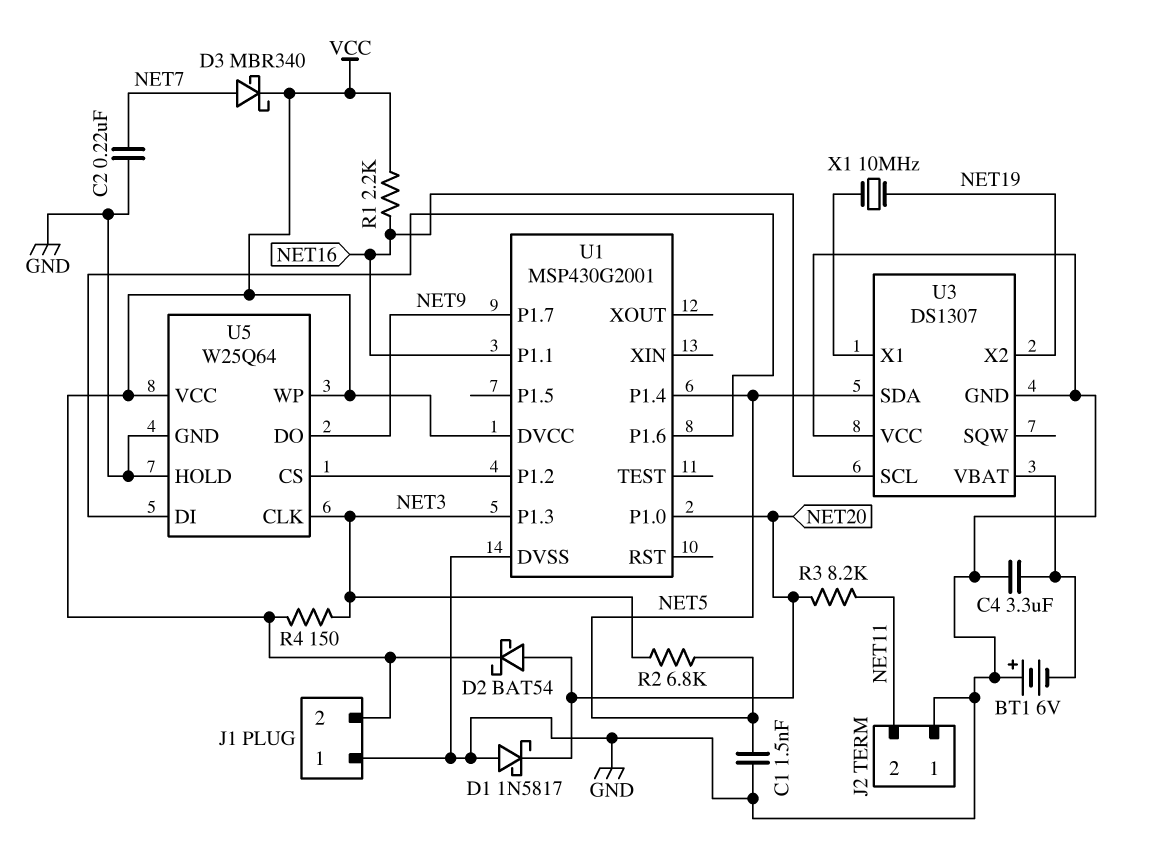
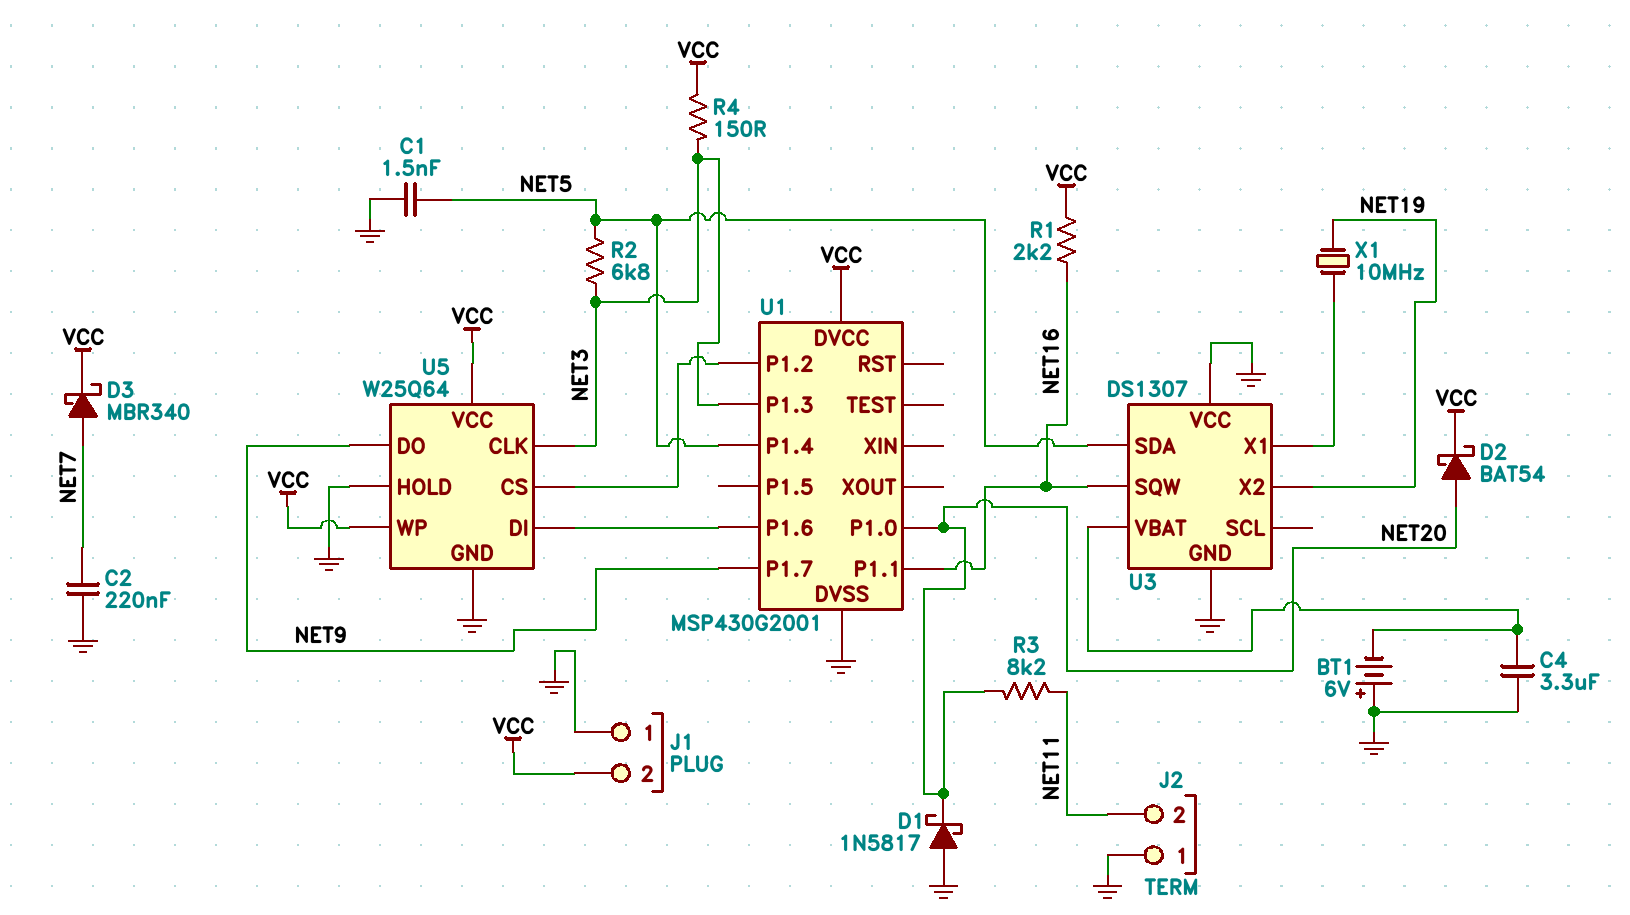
U3 pin SCL: NET16 -> none
U3 pin SQW: none -> NET16

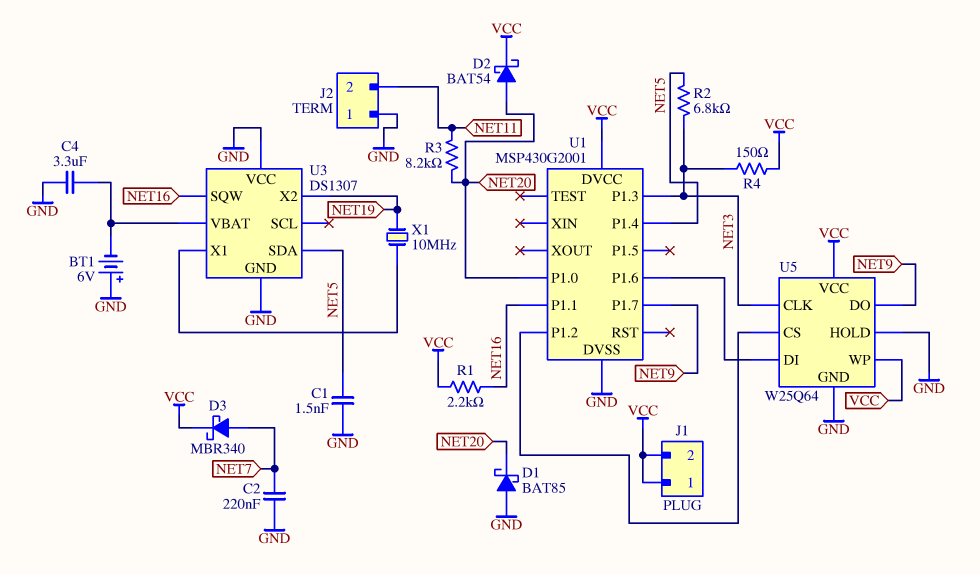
D1: schottky 1N5817 (A GND, K NET20) -> schottky BAT85 (A GND, K NET20)
J1 pin 1: GND -> VCC

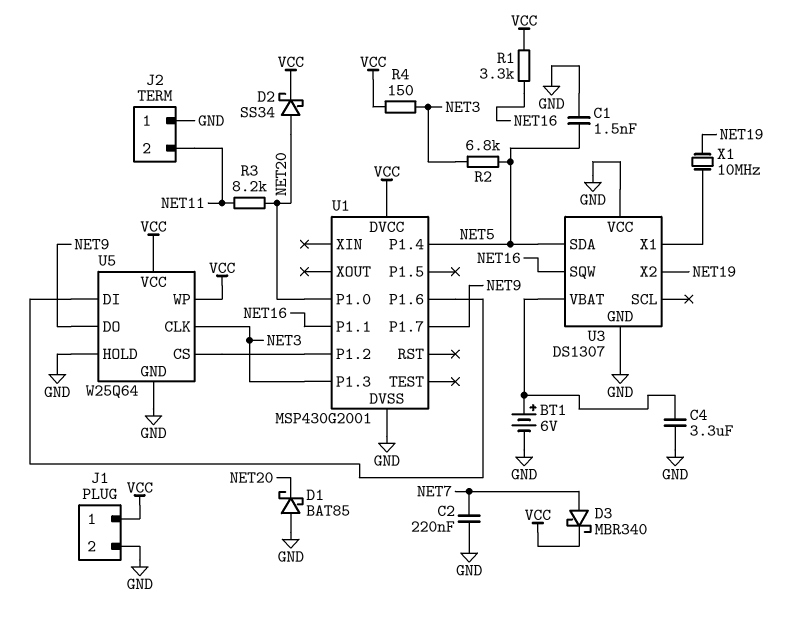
BT1: 6V (plus GND, minus U3/VBAT) -> 6V (plus U3/VBAT, minus GND)
D2: schottky BAT54 (A NET20, K VCC) -> schottky SS34 (A NET20, K VCC)
J1 pin 2: VCC -> GND
R1: 2.2k (NET16, VCC) -> 3.3k (NET16, VCC)

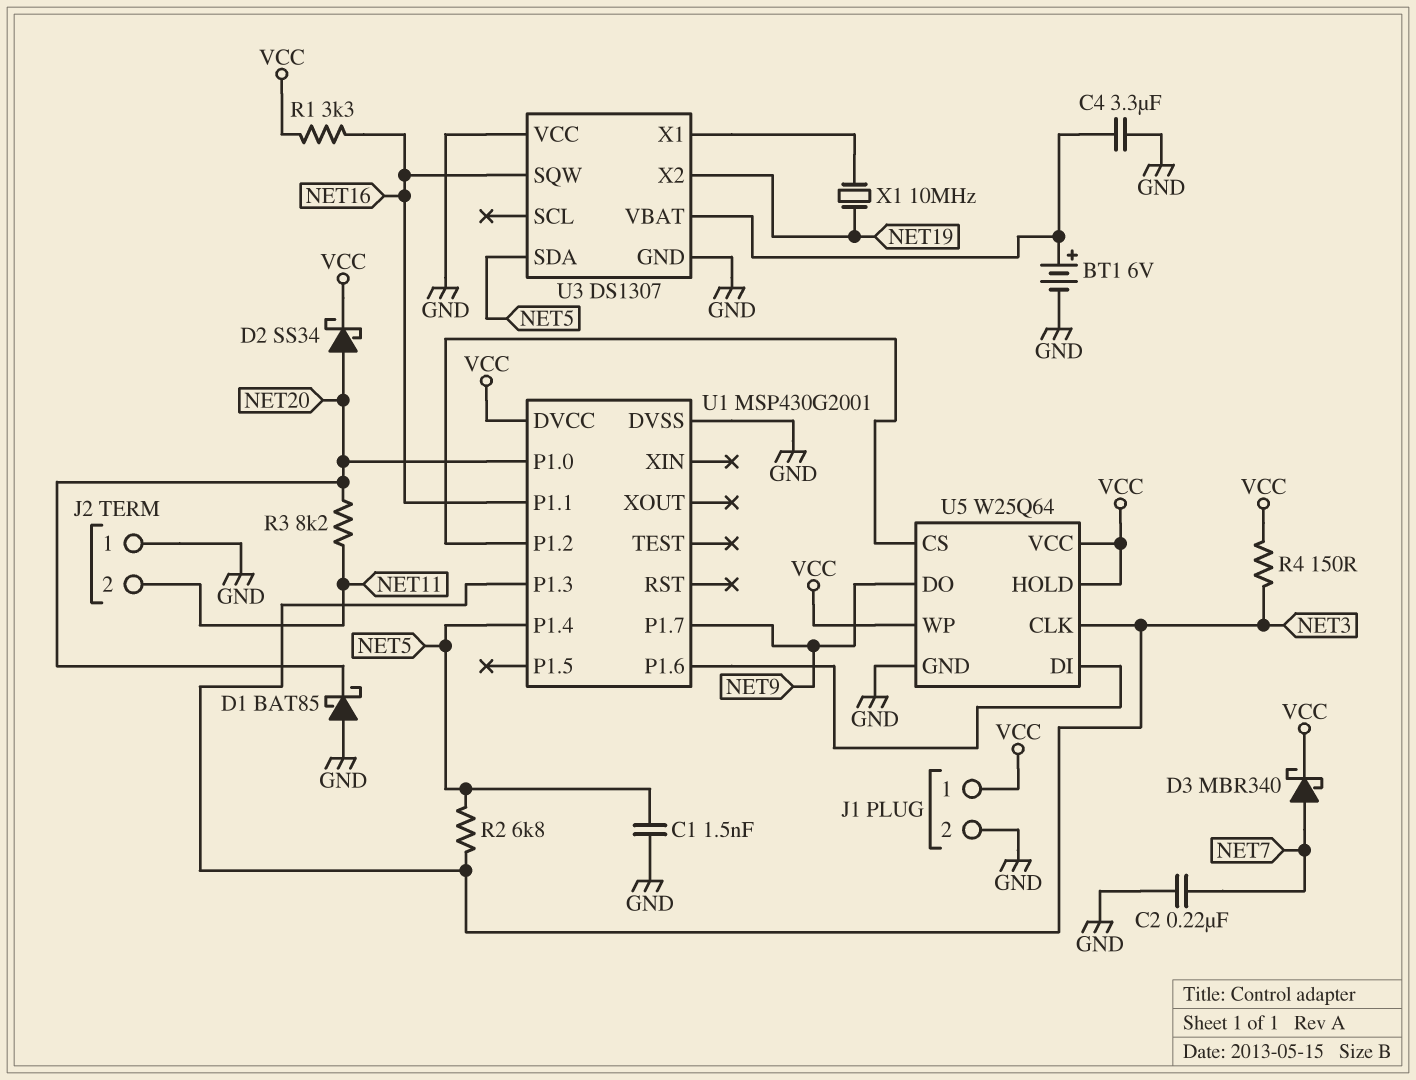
U5 pin HOLD: GND -> VCC

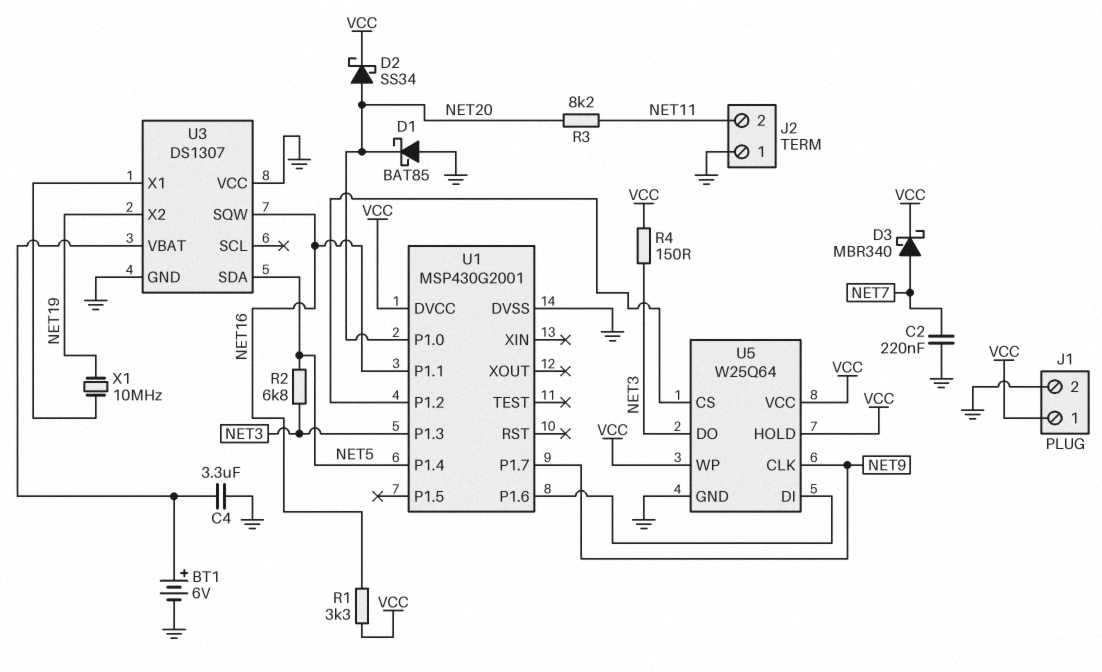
C1: 1.5nF (GND, NET5) -> none
U5 pin CLK: NET3 -> NET9
U5 pin DO: NET9 -> NET3

